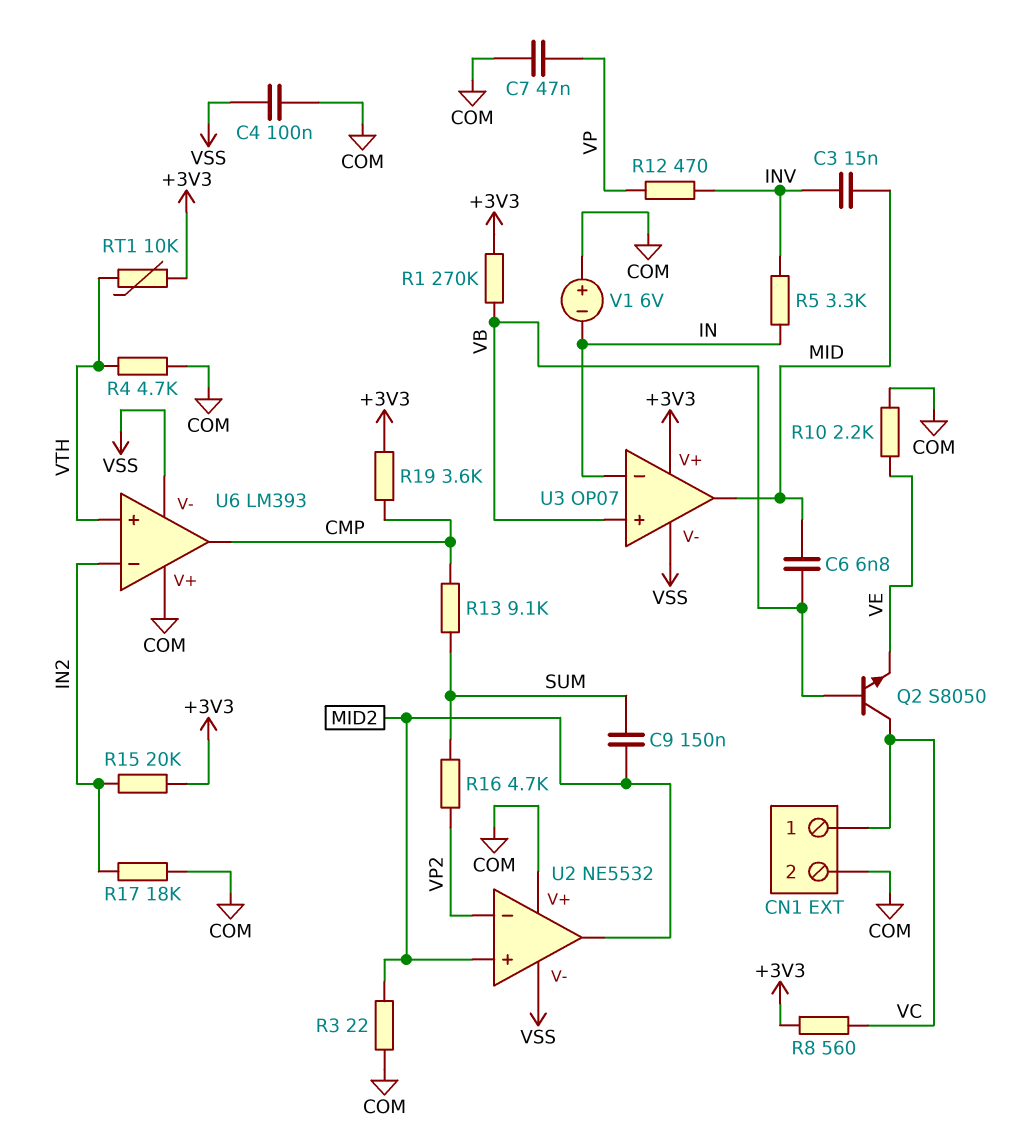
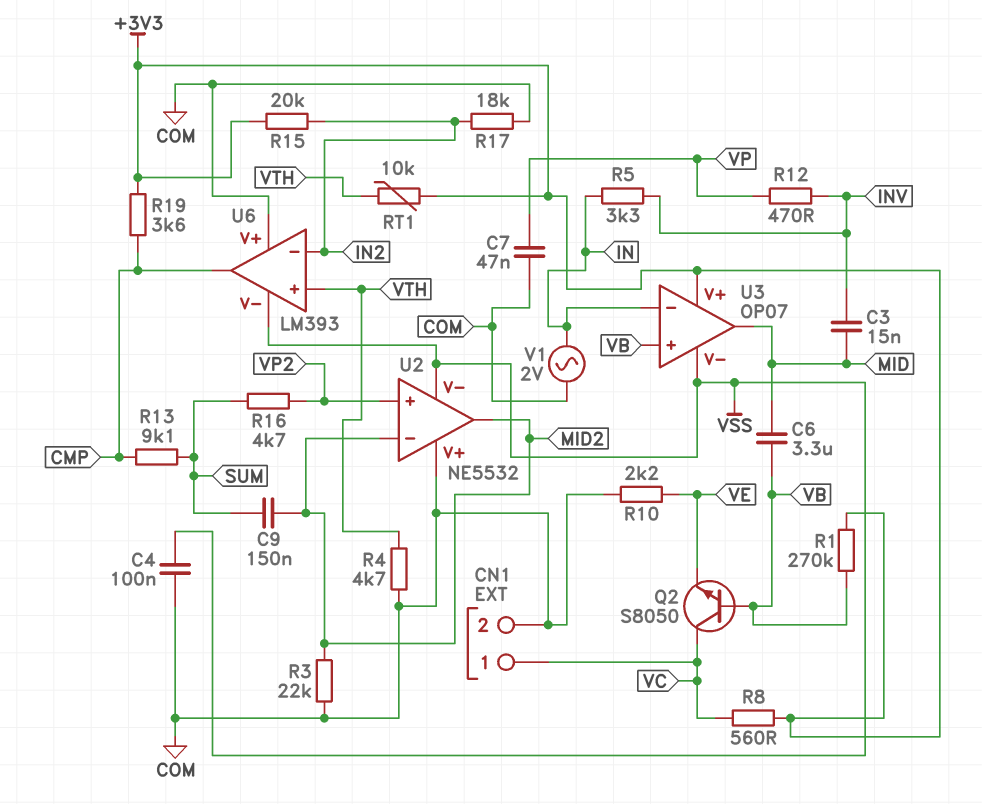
C6: 6.8nF (MID, VB) -> 3.3uF (MID, VB)
R3: 22 (COM, MID2) -> 22k (COM, MID2)
U2 pin in+: MID2 -> VP2
U2 pin in-: VP2 -> MID2
V1: 6V (plus COM, minus IN) -> AC 2V (COM, IN)

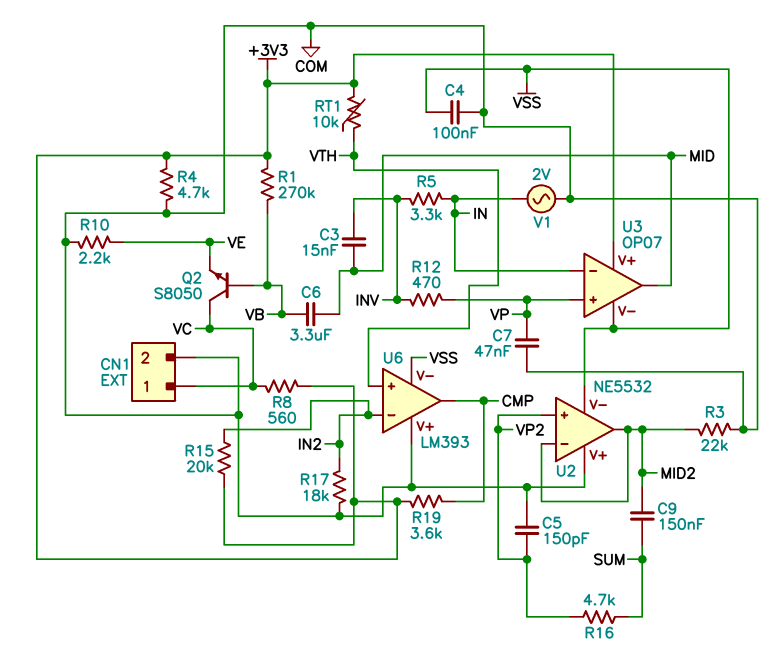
C5: none -> 150pF (COM, VP2)
R4: 4.7k (COM, VTH) -> 4.7k (+3V3, COM)
R13: 9.1k (CMP, SUM) -> none
U3 pin in+: VB -> VP

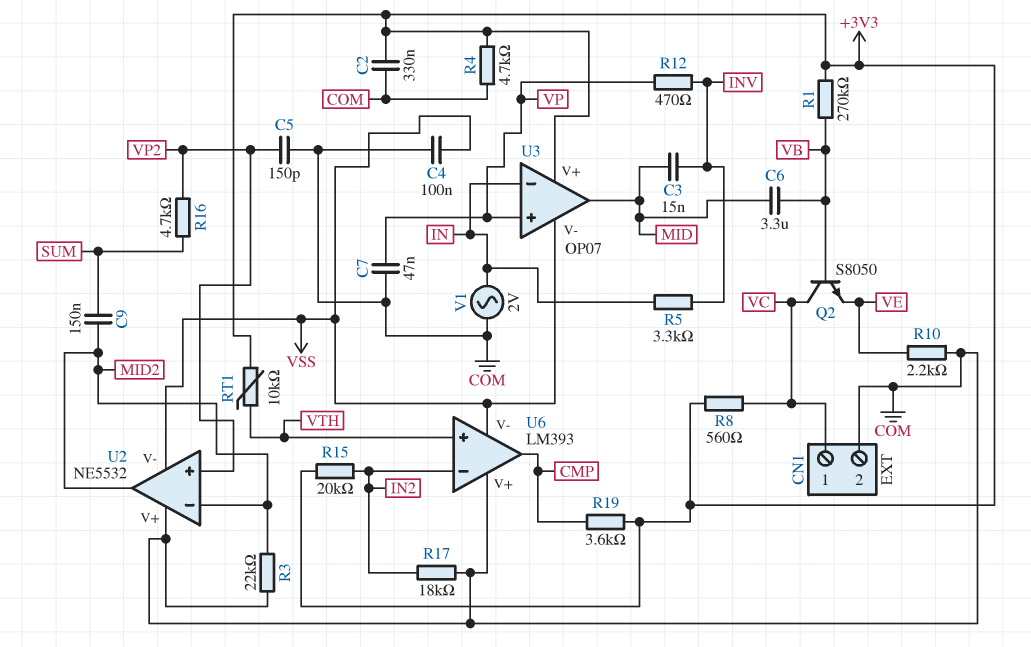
C2: none -> 330nF (+3V3, COM)

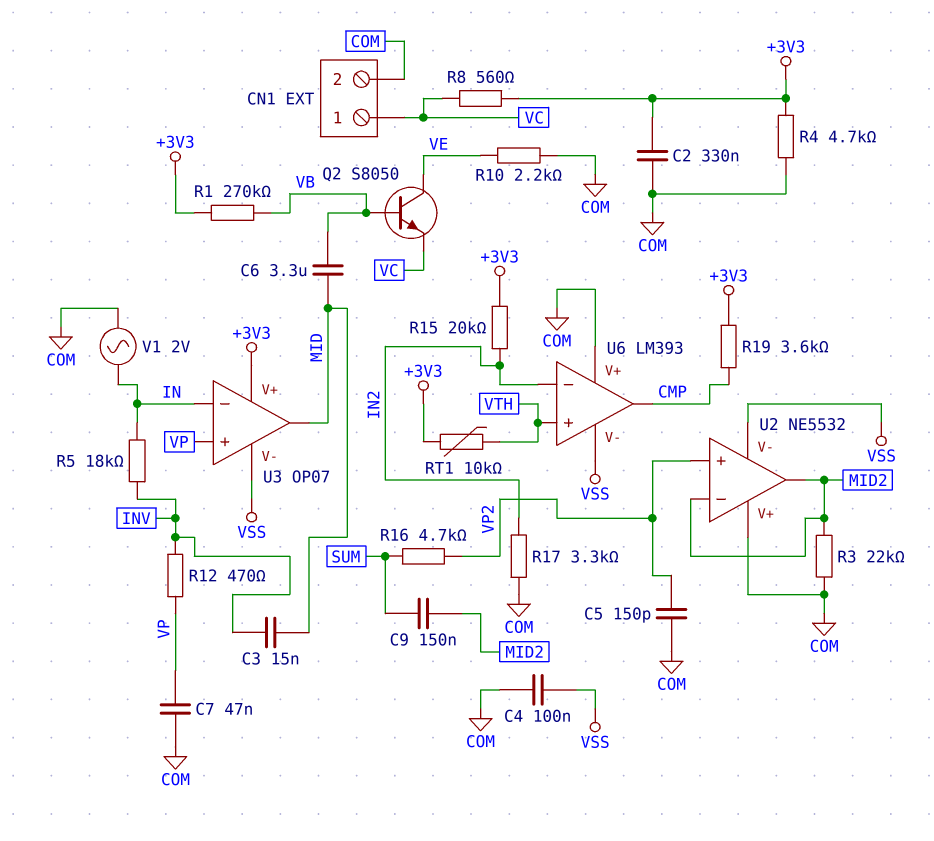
Q2: NPN S8050 (B VB, C VC, E VE) -> NPN S8050 (B VB, C VE, E VC)
R5: 3.3k (IN, INV) -> 18k (IN, INV)
R17: 18k (COM, IN2) -> 3.3k (COM, IN2)

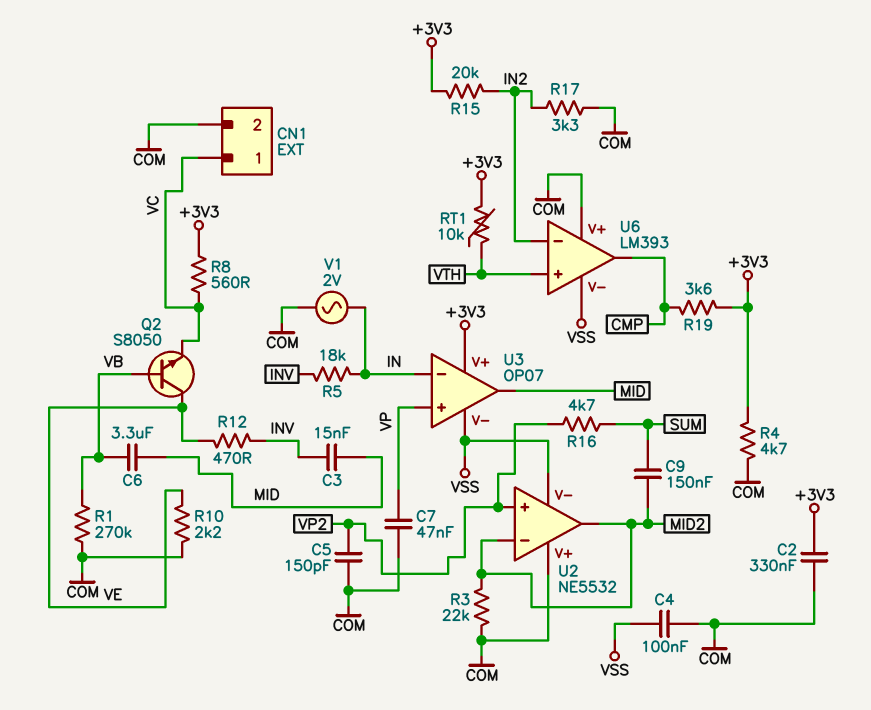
R1: 270k (+3V3, VB) -> 270k (COM, VB)
R12: 470 (INV, VP) -> 470 (INV, VE)

